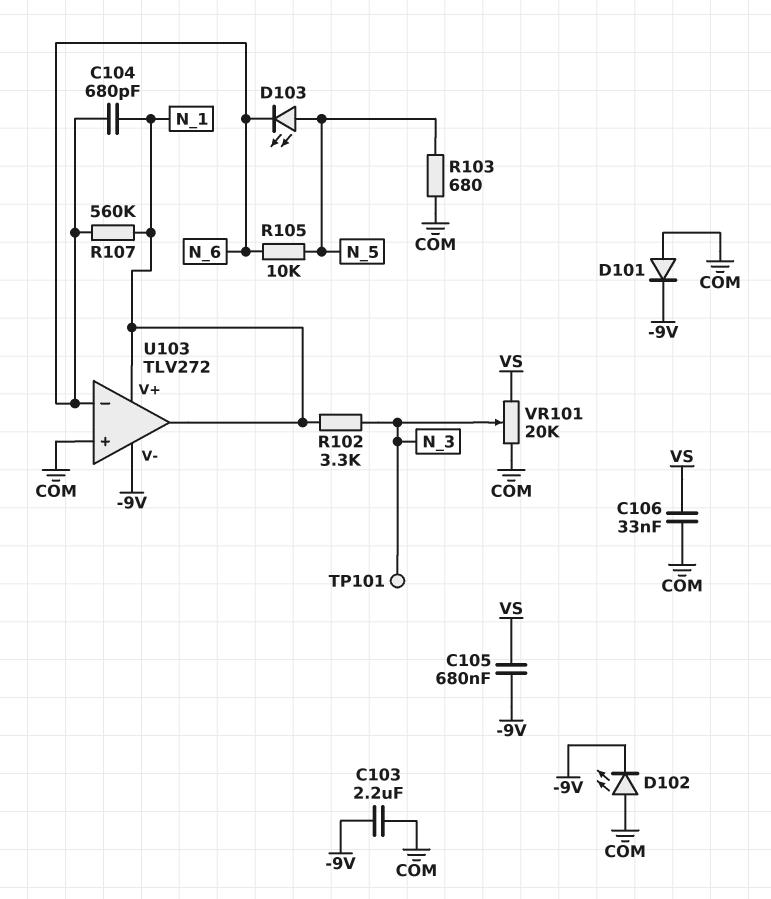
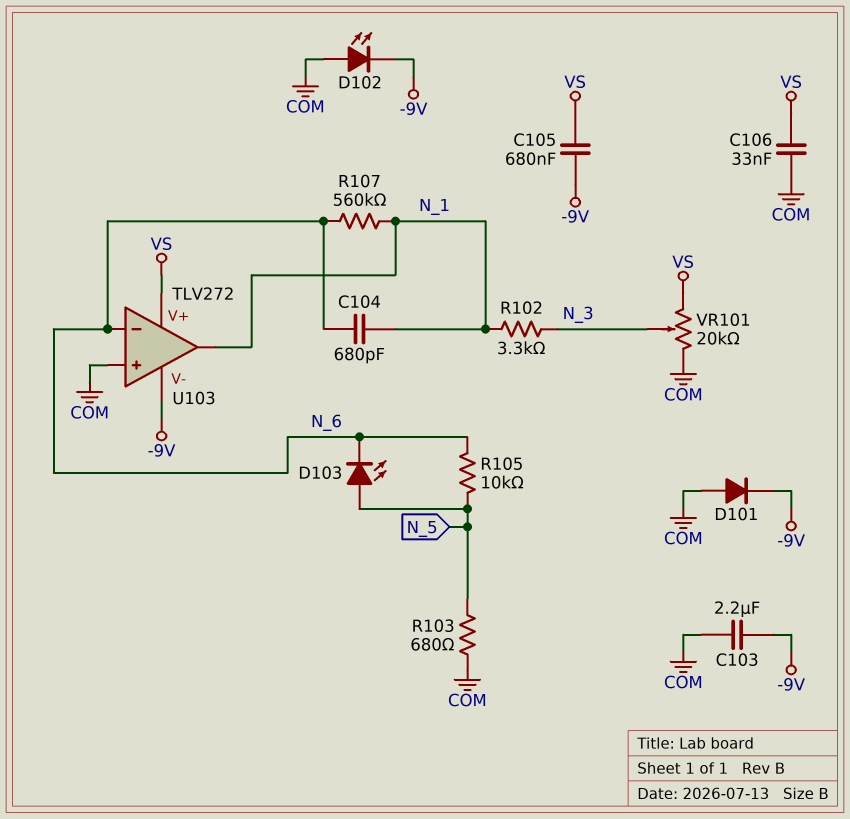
TP101: test point (N_3) -> none
U103 pin V+: N_1 -> VS

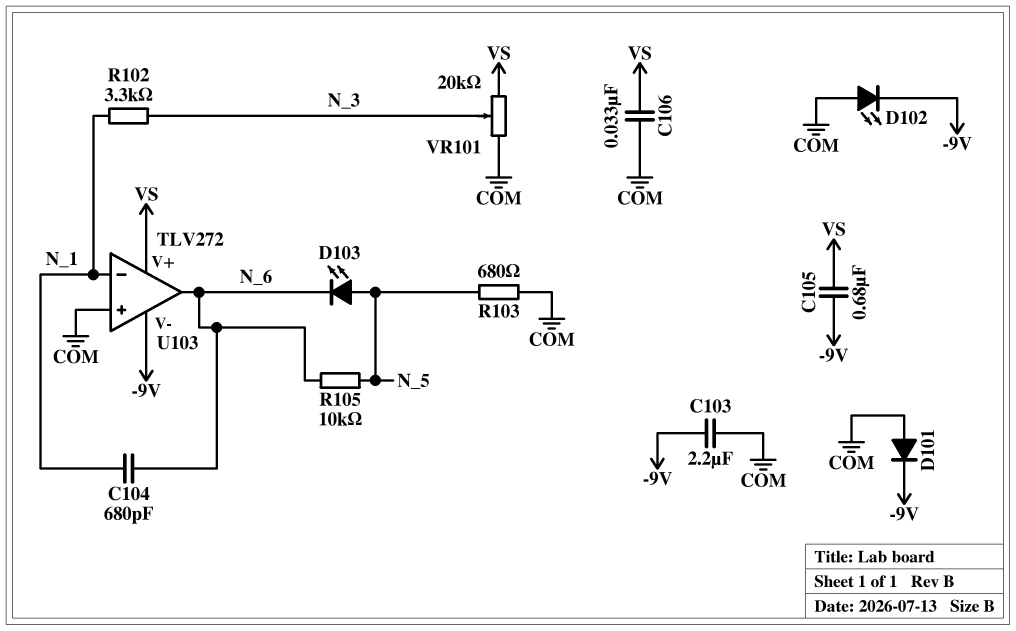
R107: 560k (N_1, N_6) -> none
U103 pin in-: N_6 -> N_1
U103 pin out: N_1 -> N_6

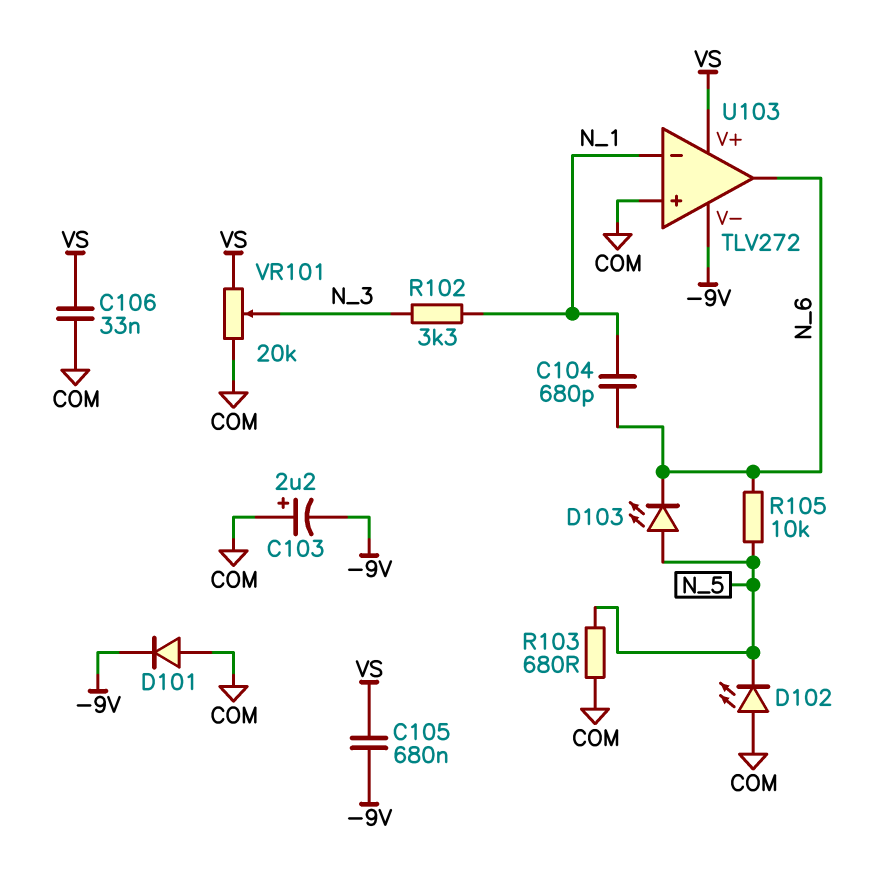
C103: 2.2uF (-9V, COM) -> 2.2uF (plus COM, minus -9V)
D102: LED (A COM, K -9V) -> LED (A COM, K N_5)

